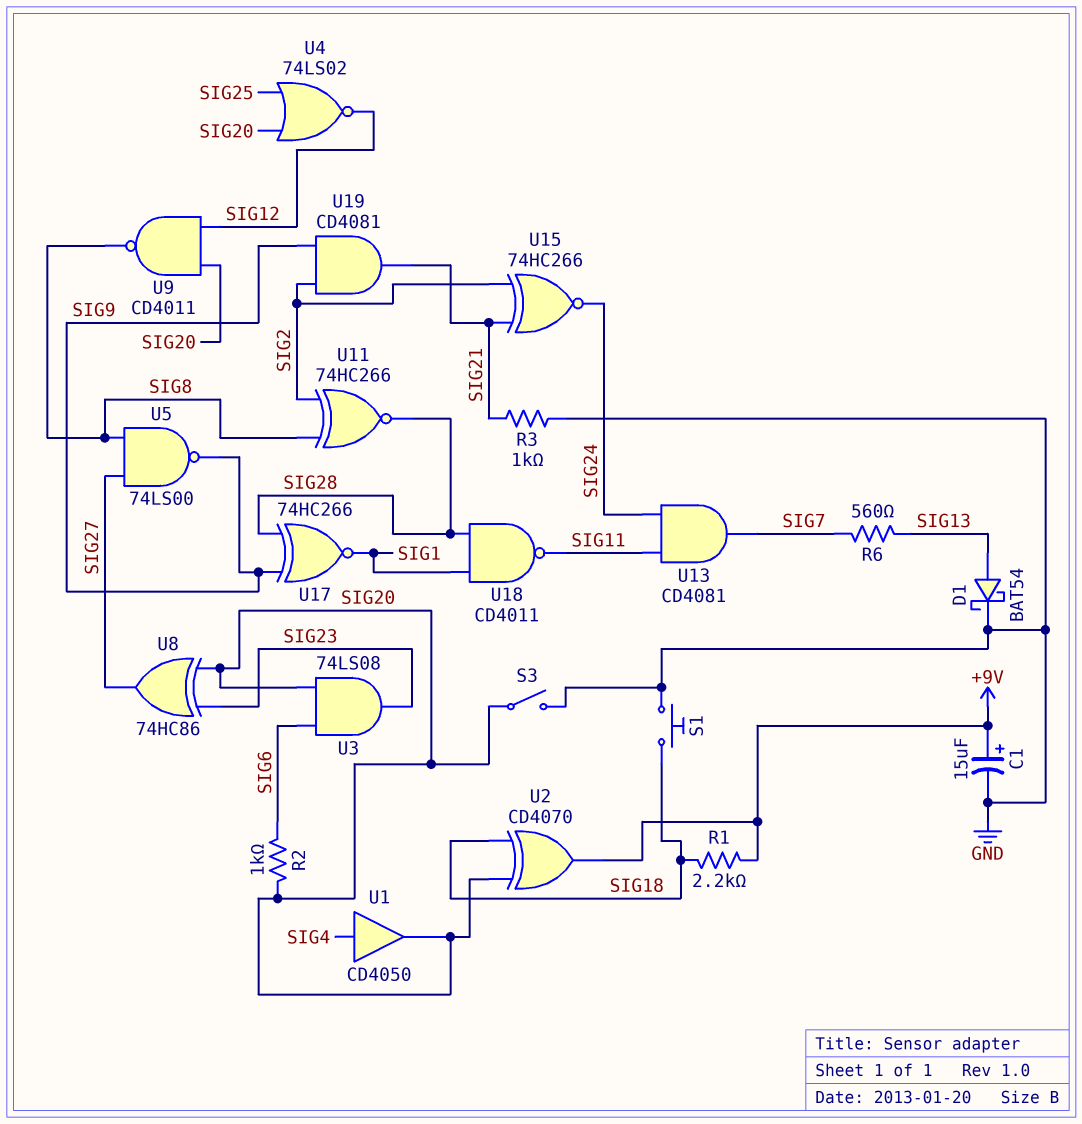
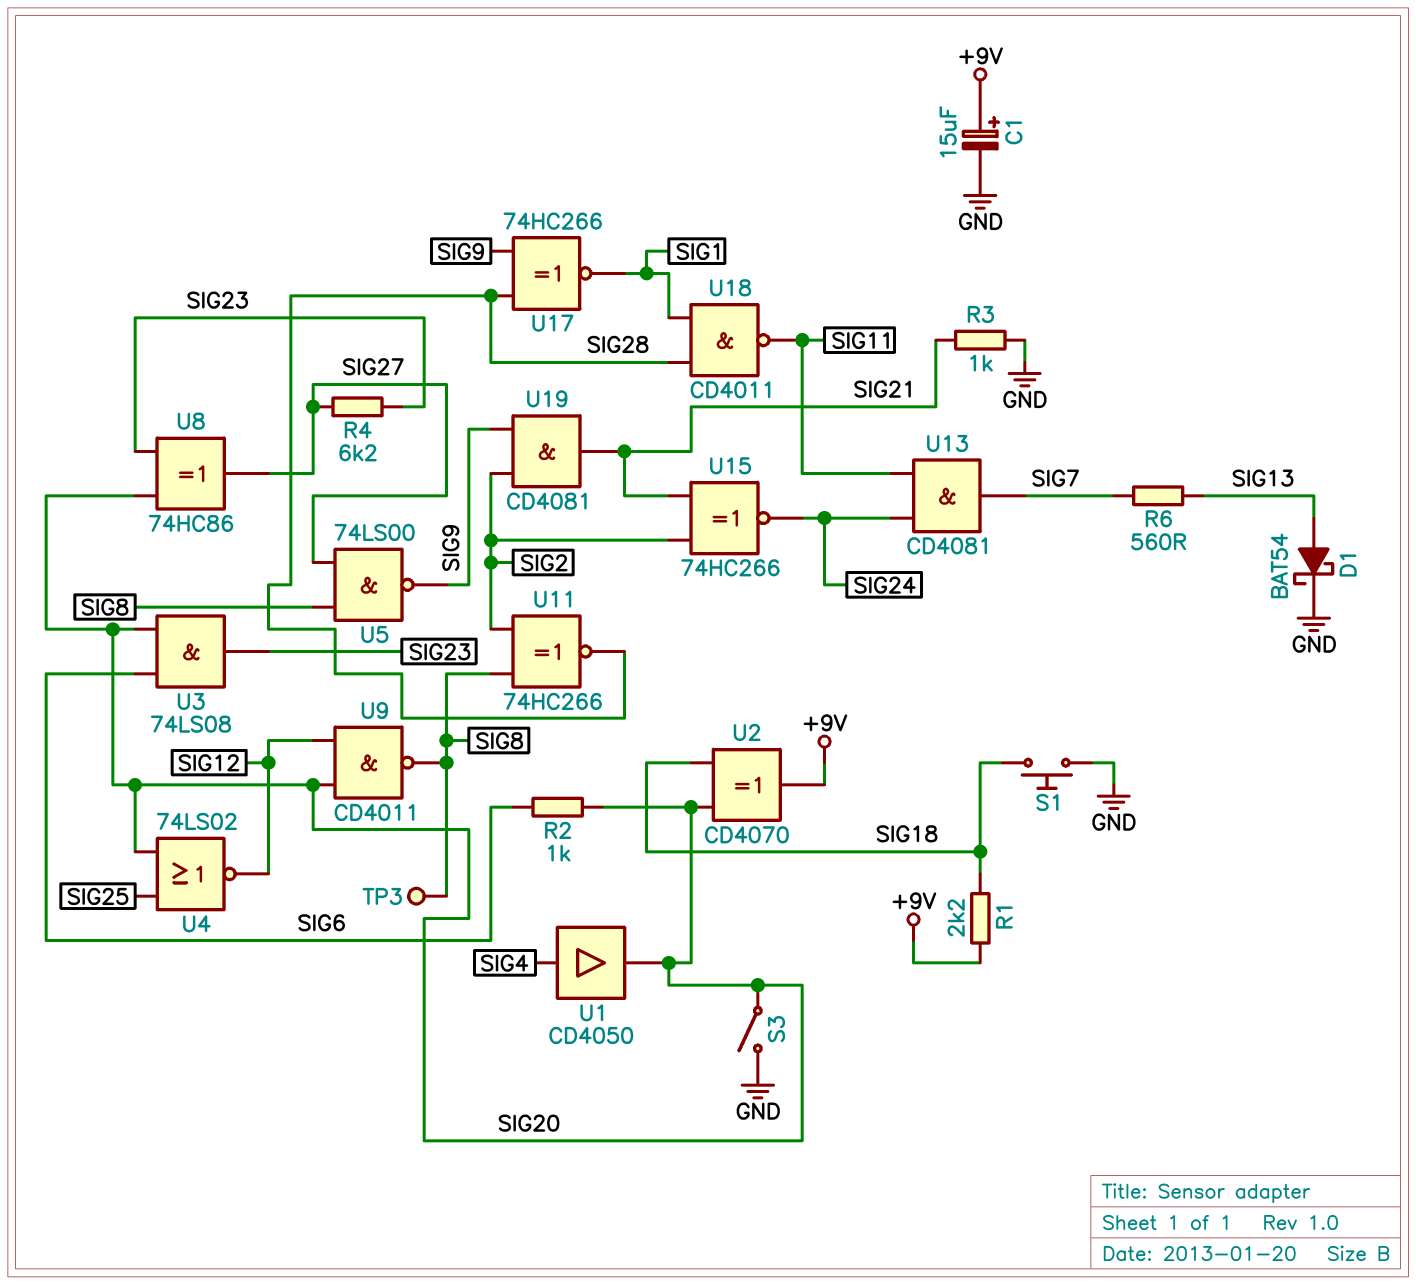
R4: none -> 6.2k (SIG23, SIG27)
TP3: none -> test point (SIG8)

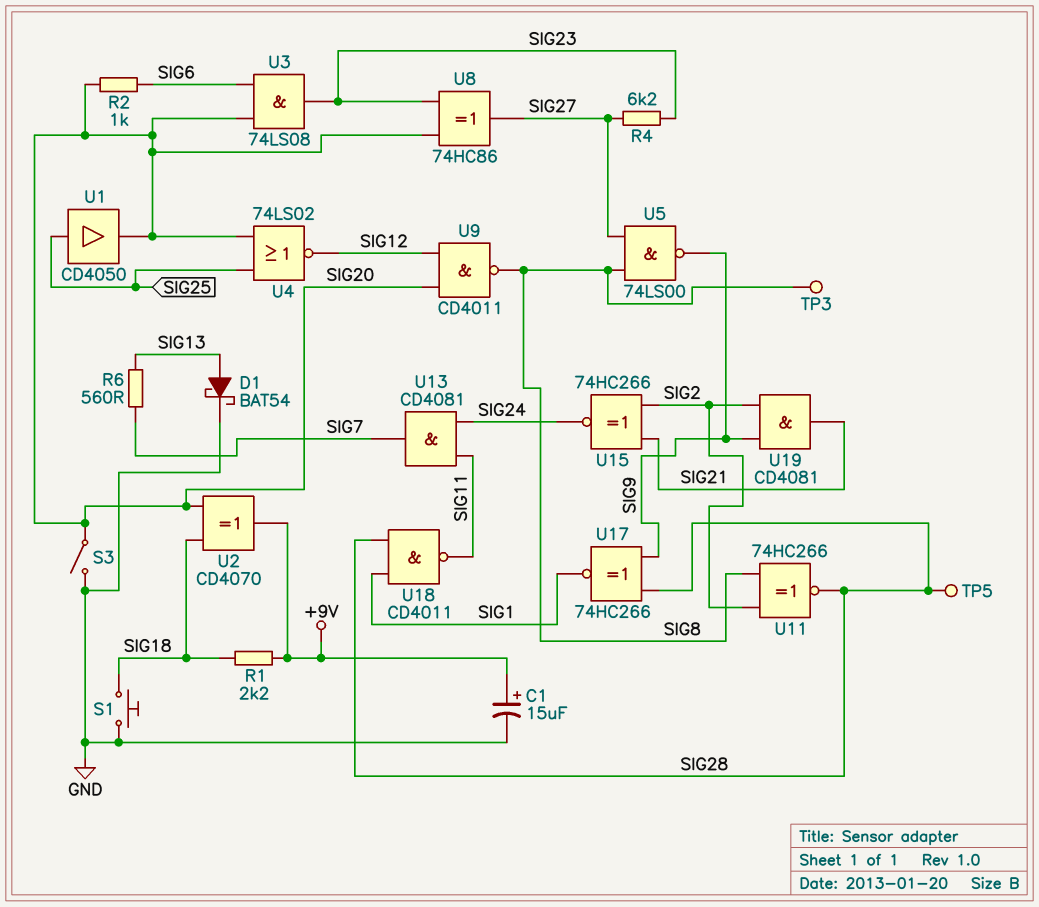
R3: 1k (GND, SIG21) -> none
TP5: none -> test point (SIG28)
U1: buffer CD4050 (in SIG4, out SIG20) -> buffer CD4050 (in SIG25, out SIG20)

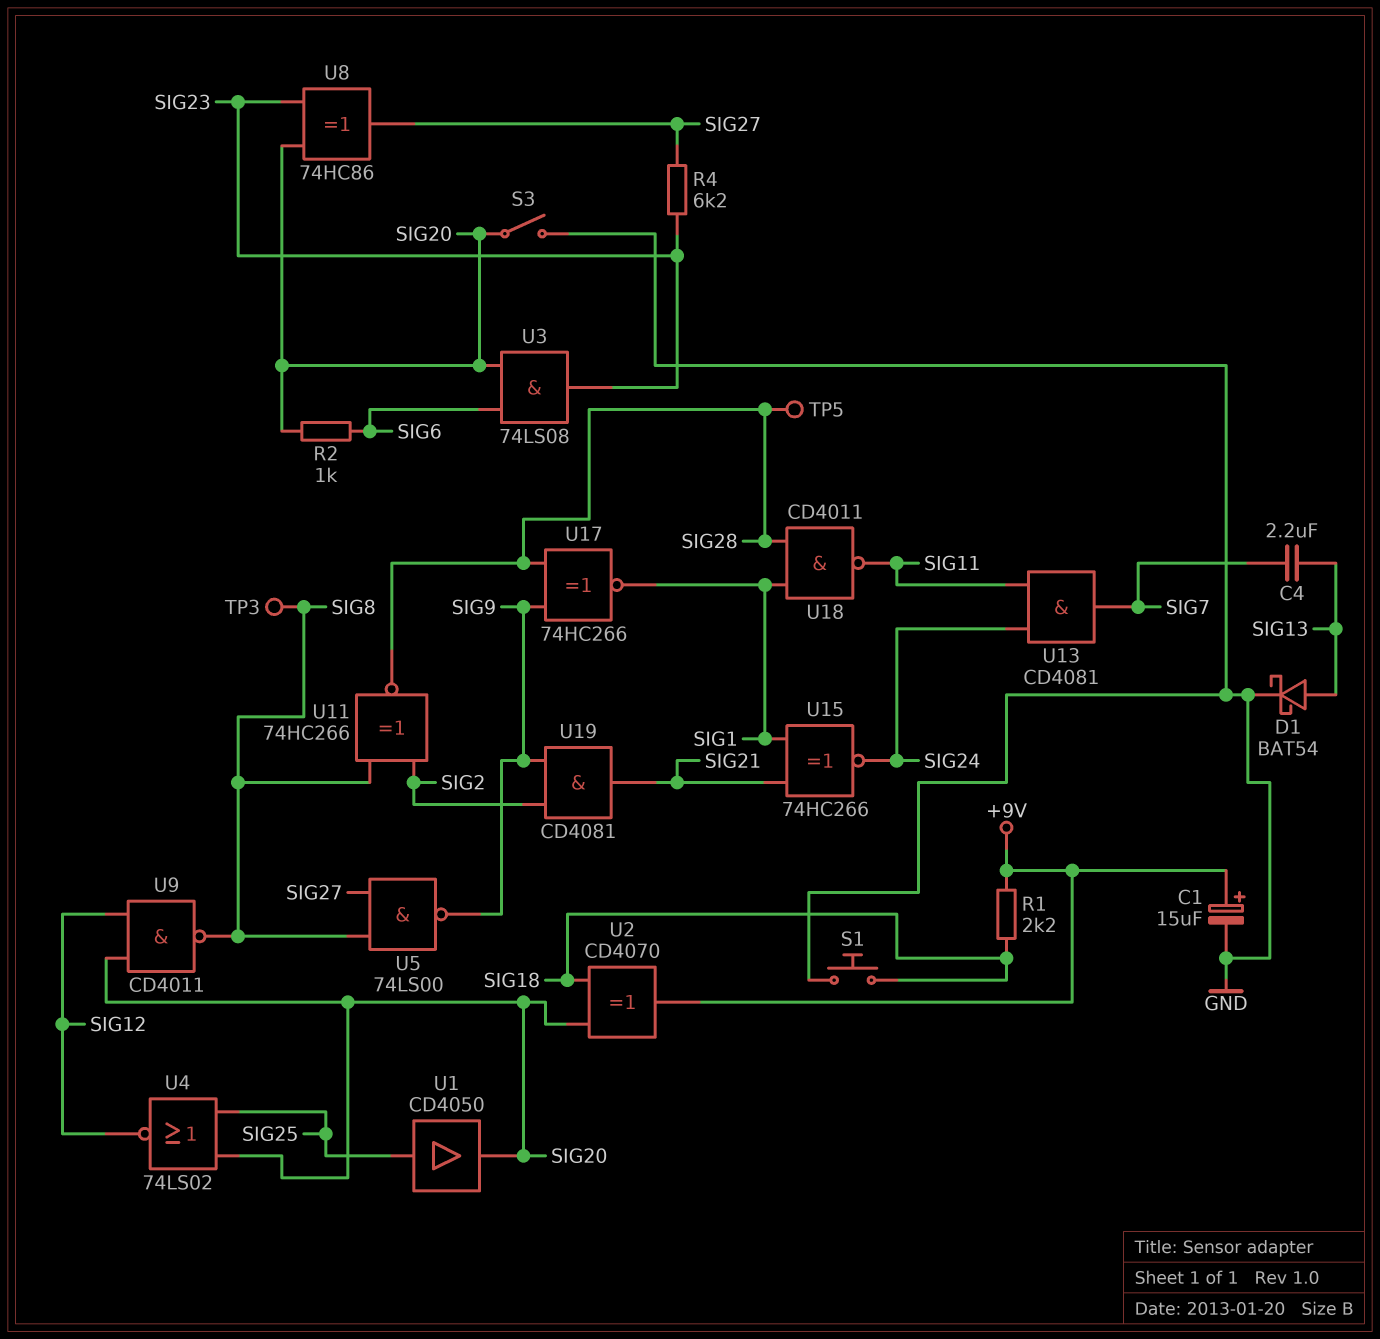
C4: none -> 2.2uF (SIG7, SIG13)
R6: 560 (SIG7, SIG13) -> none
U15: XNOR 74HC266 (in SIG2, in SIG21, out SIG24) -> XNOR 74HC266 (in SIG1, in SIG21, out SIG24)

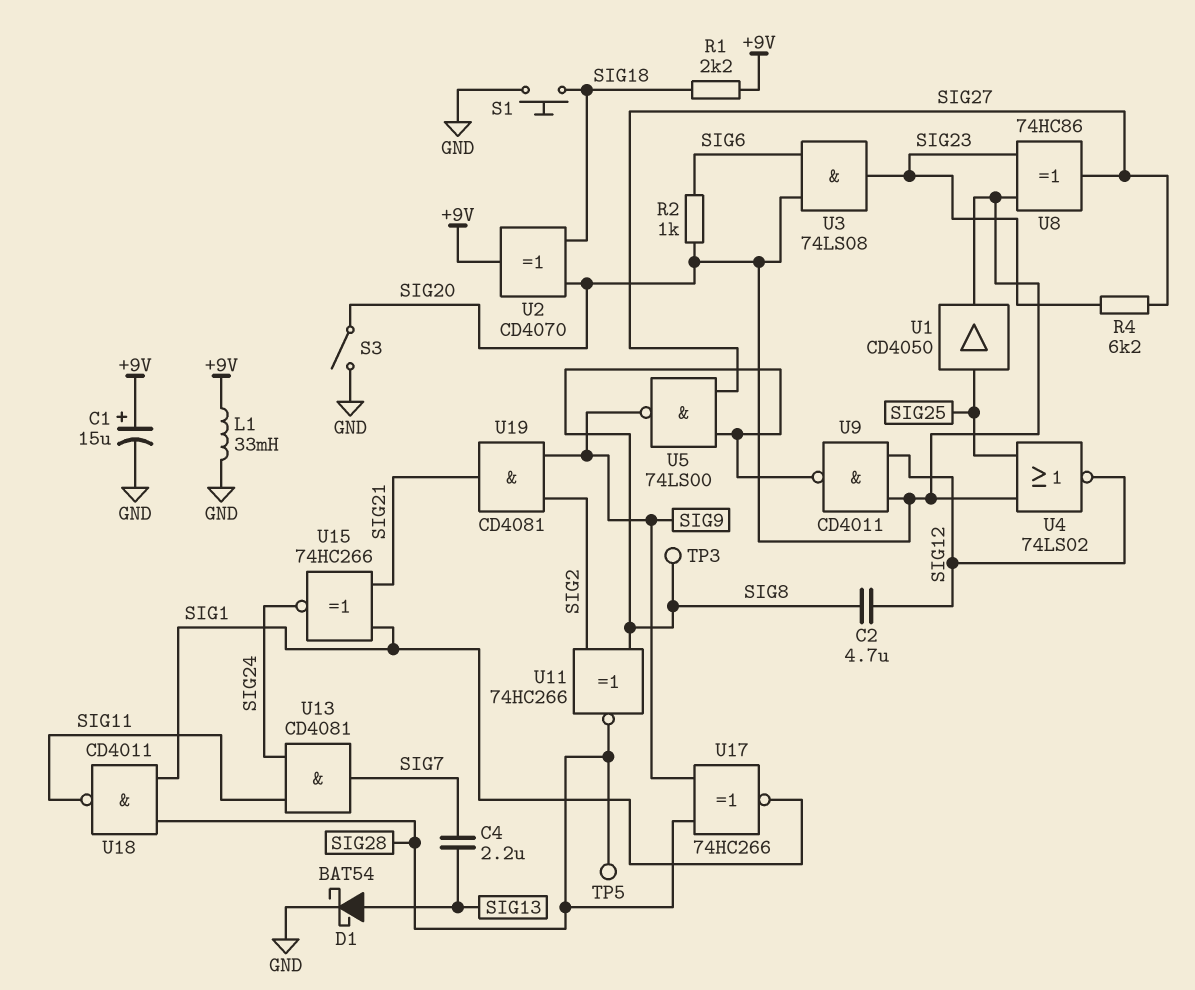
C2: none -> 4.7uF (SIG8, SIG12)
L1: none -> 33mH (+9V, GND)

